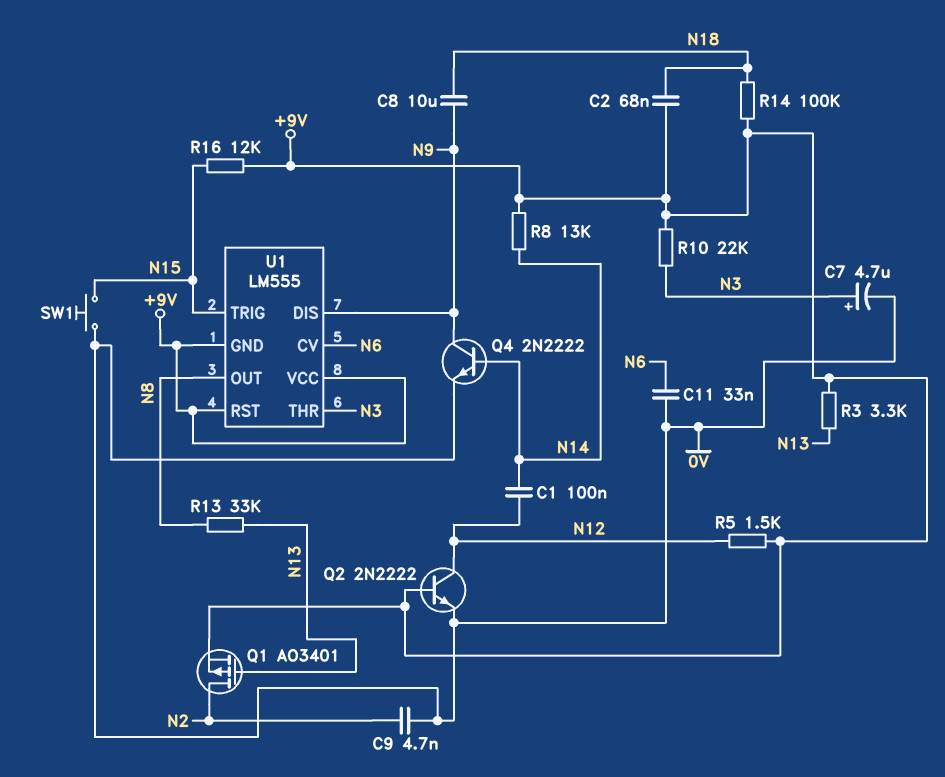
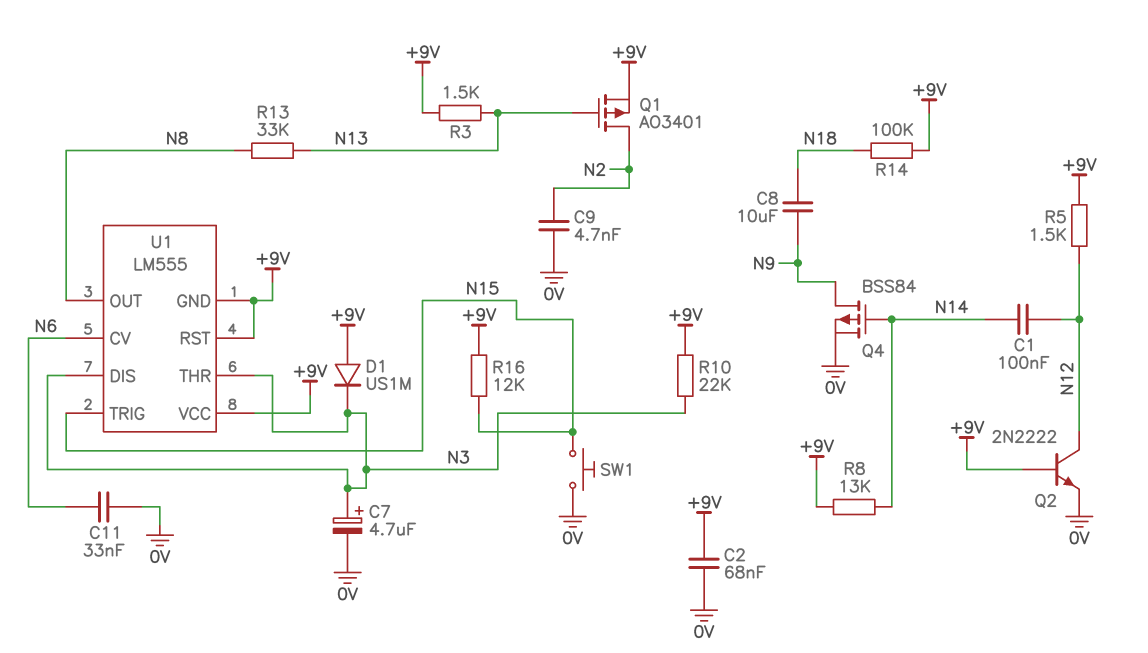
C2: 68nF (+9V, N18) -> 68nF (+9V, 0V)
D1: none -> diode US1M (A +9V, K N3)
Q4: NPN 2N2222 (B N14, C N9, E 0V) -> PMOS BSS84 (G N14, D N9, S 0V)
R3: 3.3k (+9V, N13) -> 1.5k (+9V, N13)
U1 pin DIS: N9 -> N3

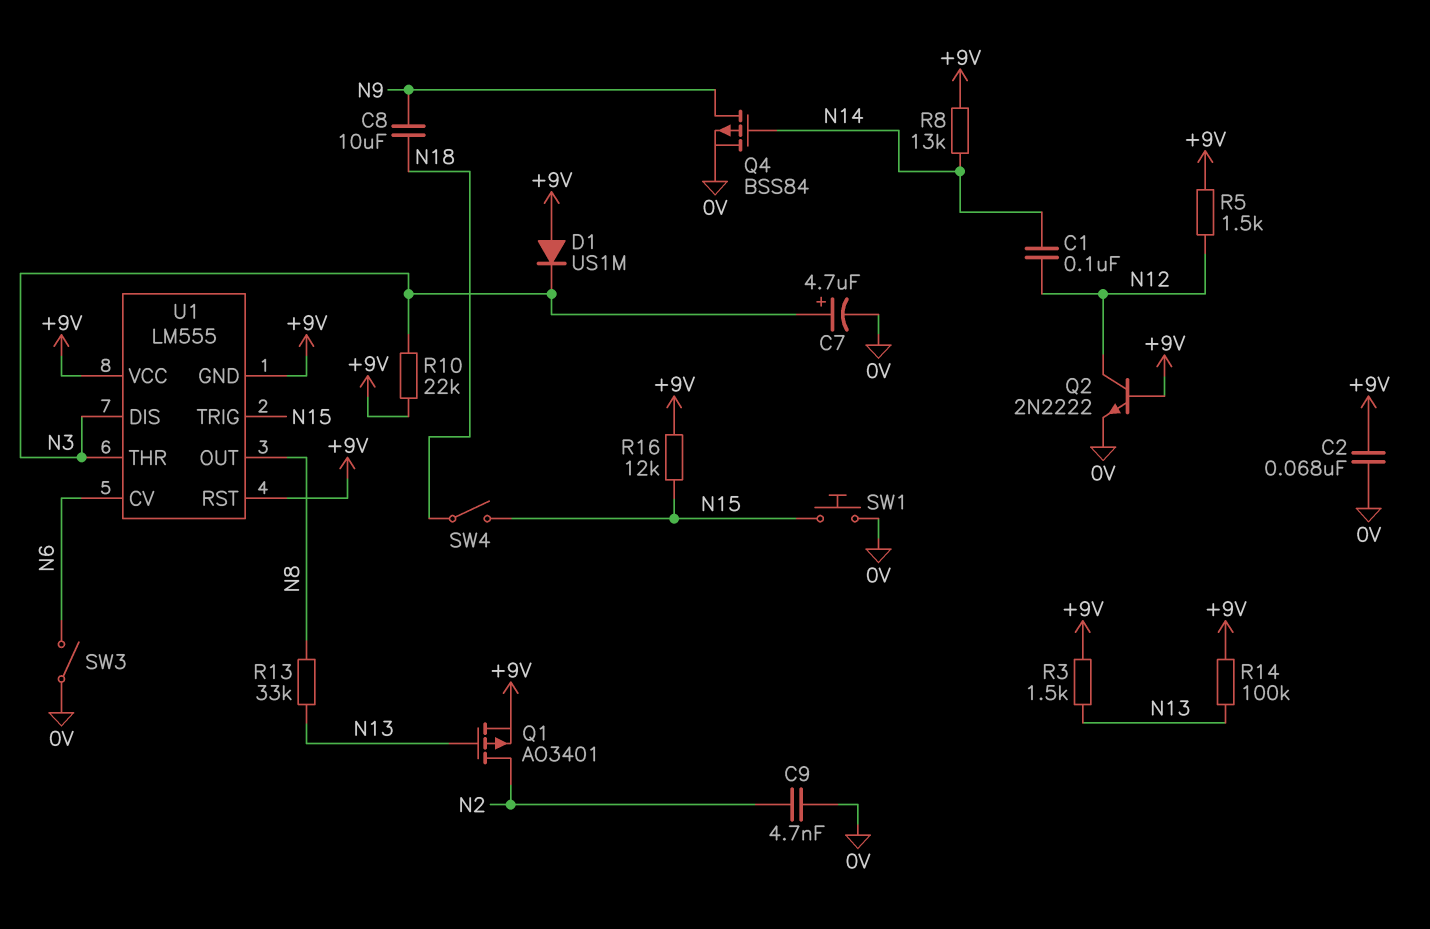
C11: 33nF (0V, N6) -> none
R14: 100k (+9V, N18) -> 100k (+9V, N13)
SW3: none -> switch (0V, N6)
SW4: none -> switch (N15, N18)

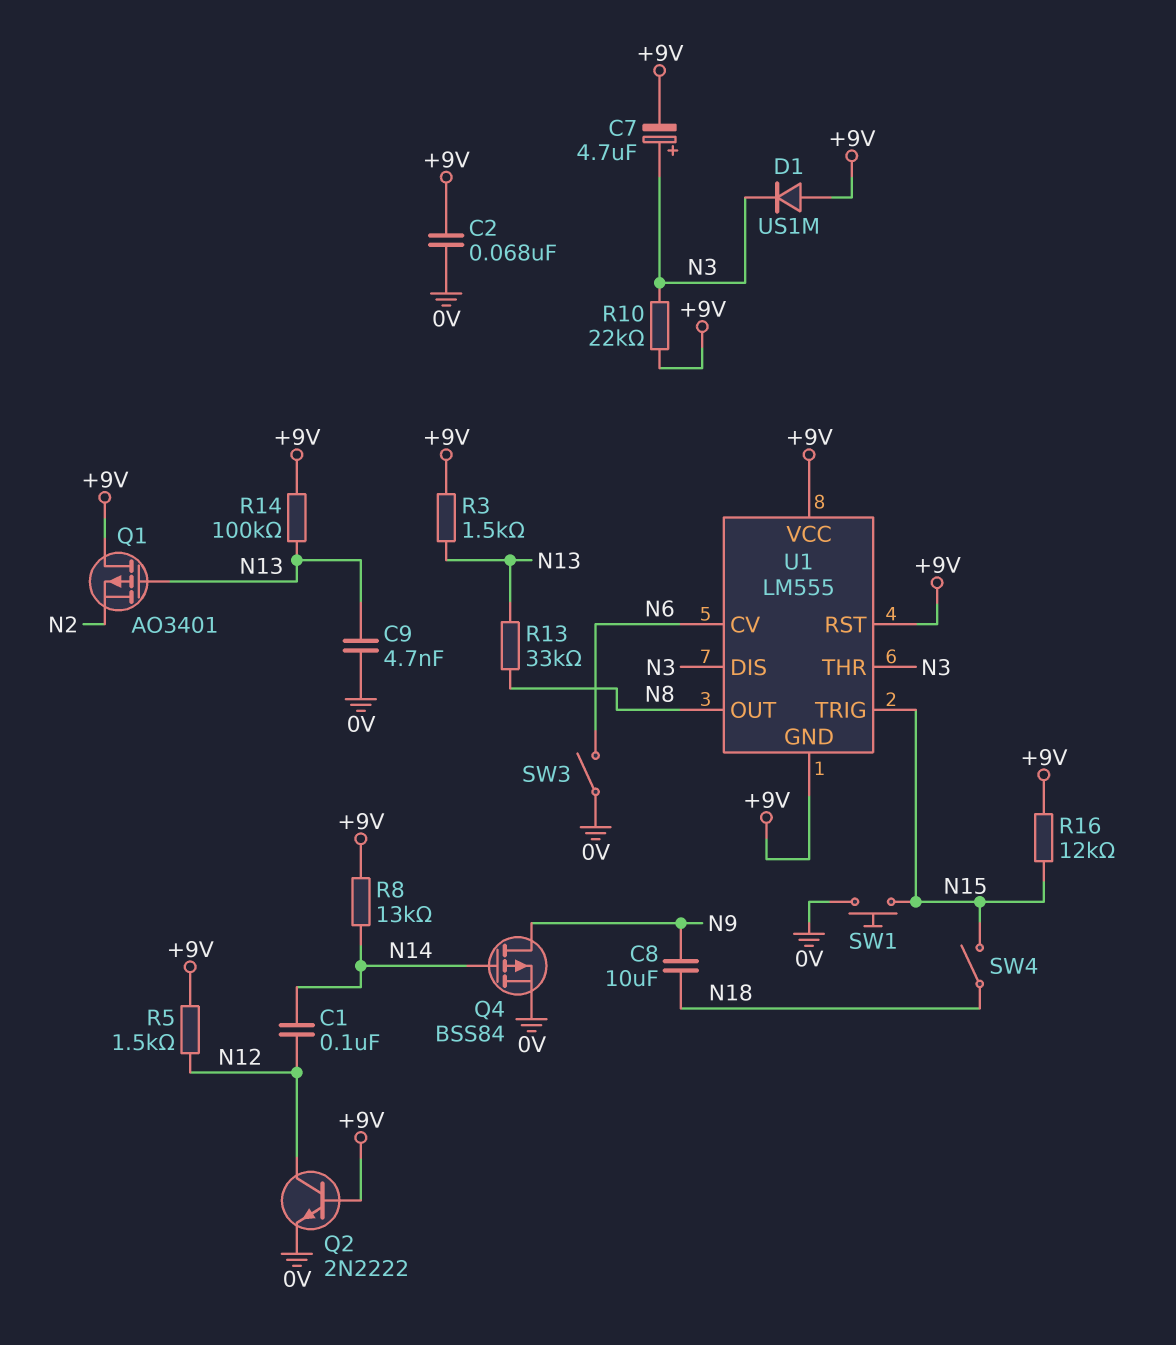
C7: 4.7uF (plus N3, minus 0V) -> 4.7uF (plus N3, minus +9V)
C9: 4.7nF (0V, N2) -> 4.7nF (0V, N13)
Q1: PMOS AO3401 (G N13, D N2, S +9V) -> PMOS AO3401 (G N13, D +9V, S N2)

